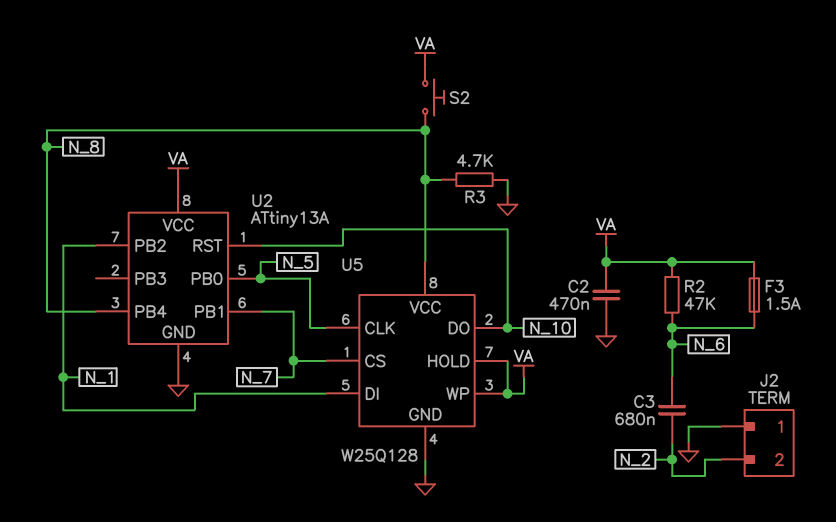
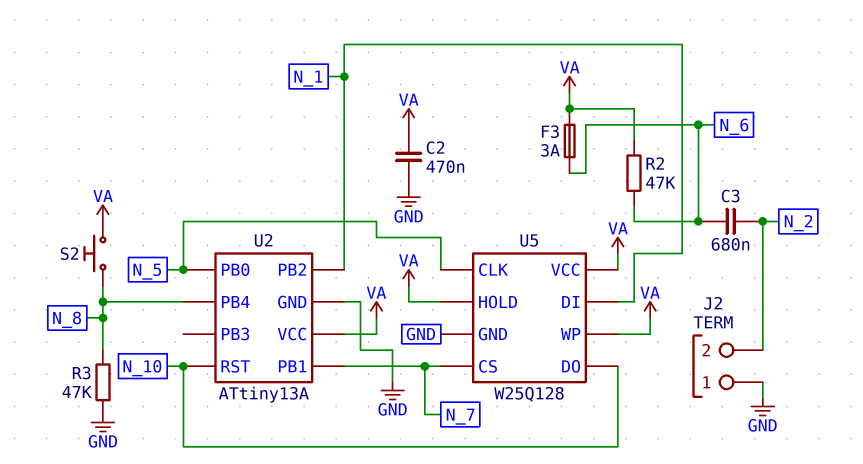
F3: 1.5A (N_6, VA) -> 3A (N_6, VA)
R3: 4.7k (GND, N_8) -> 47k (GND, N_8)
U5 pin VCC: N_8 -> VA

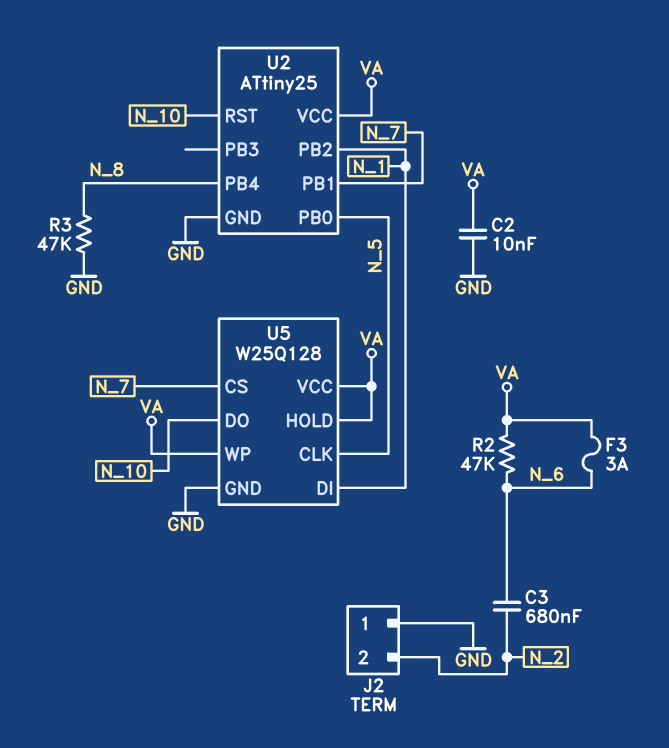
C2: 470nF (GND, VA) -> 10nF (GND, VA)
S2: button (N_8, VA) -> none
U2: ATtiny13A -> ATtiny25

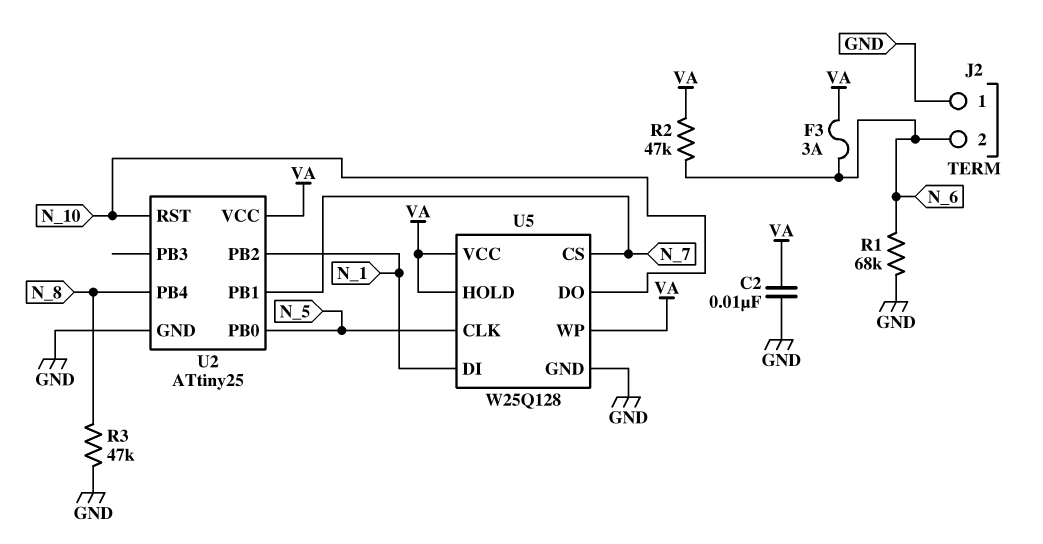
C3: 680nF (N_2, N_6) -> none
J2 pin 2: N_2 -> N_6
R1: none -> 68k (GND, N_6)

